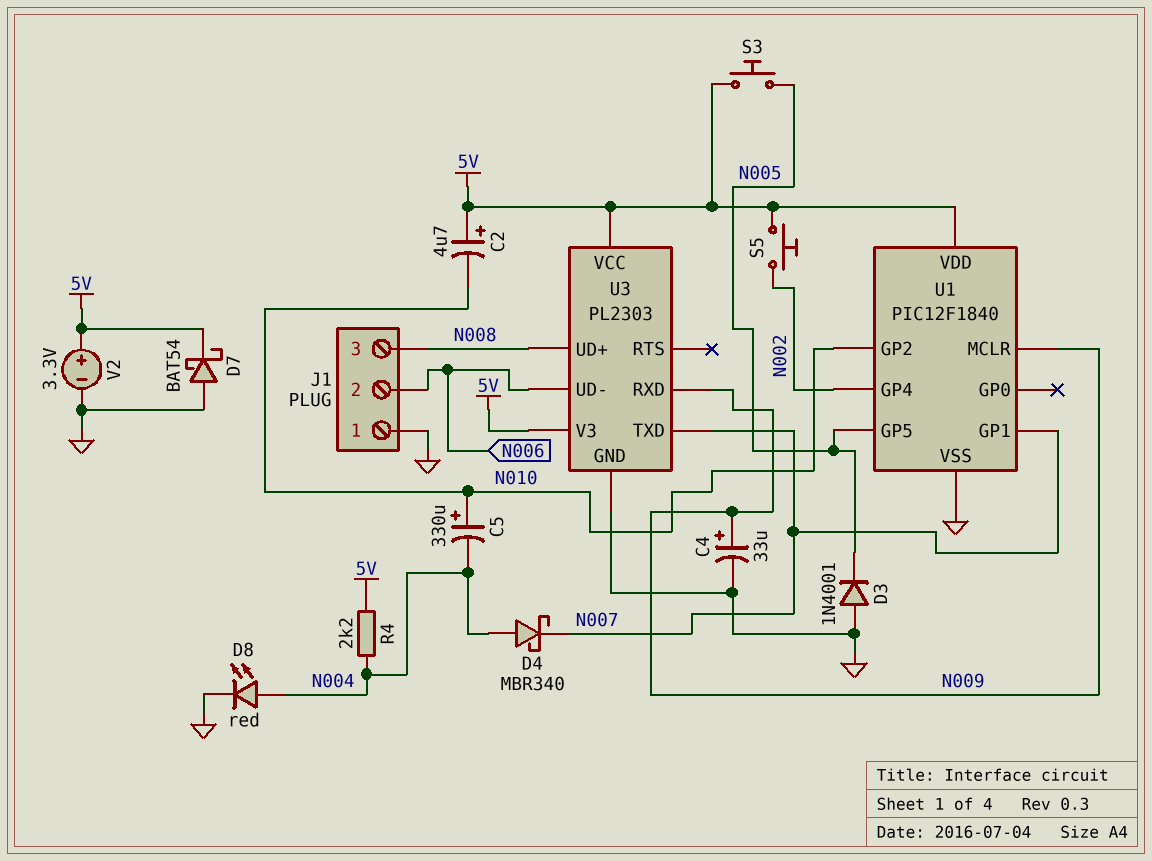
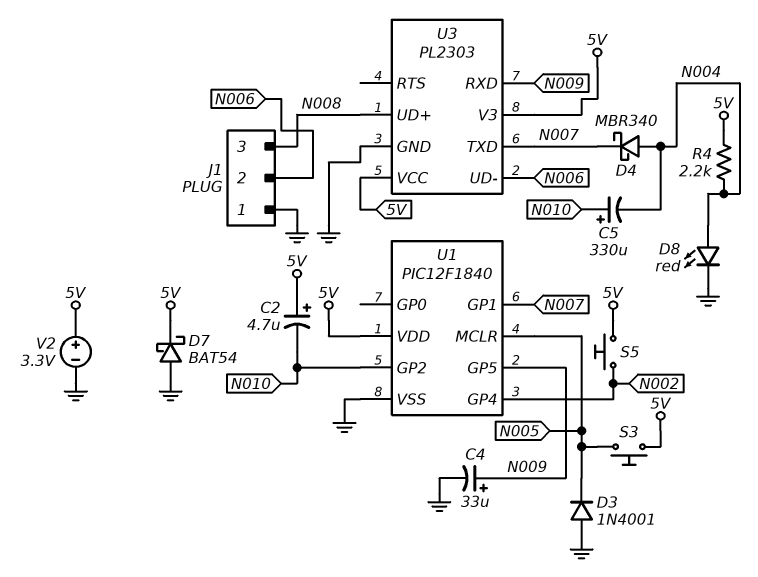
U1 pin GP5: N005 -> N009
U1 pin MCLR: N009 -> N005

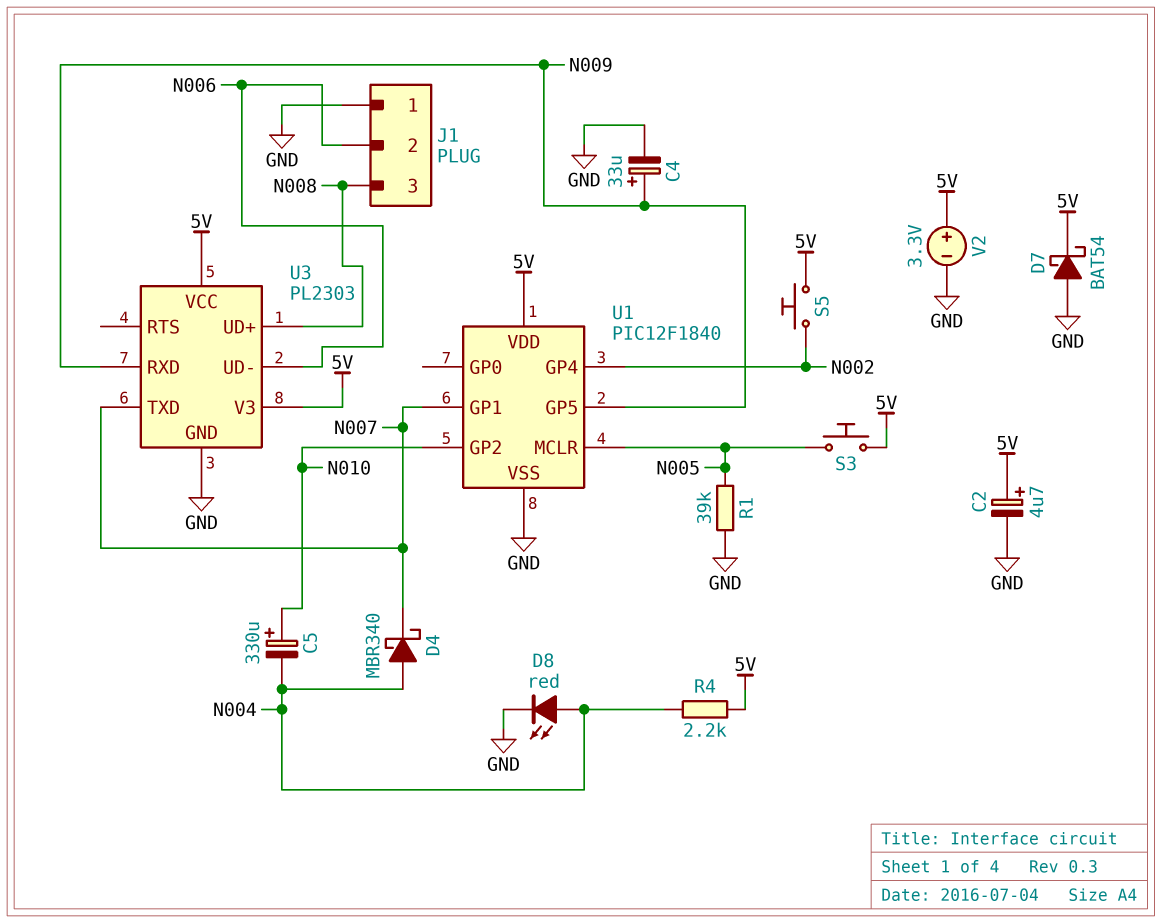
C2: 4.7uF (plus 5V, minus N010) -> 4.7uF (plus 5V, minus GND)
D3: diode 1N4001 (A GND, K N005) -> none
R1: none -> 39k (GND, N005)

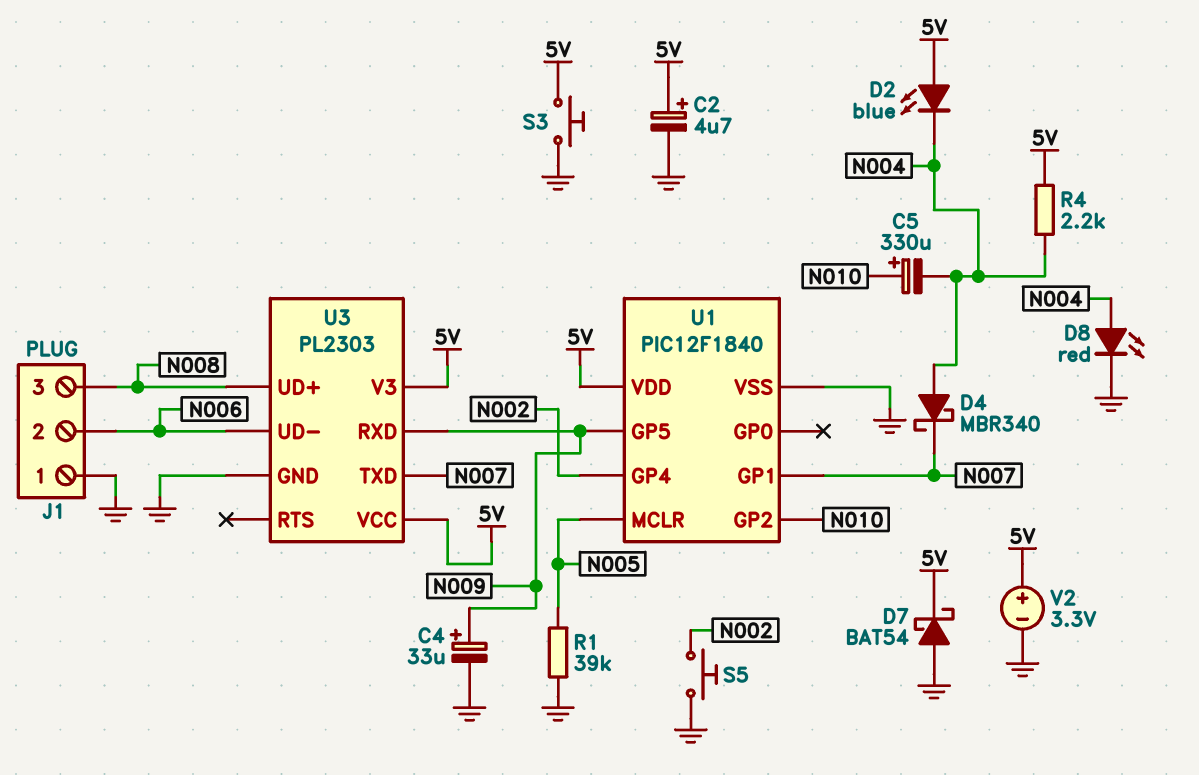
D2: none -> LED blue (A 5V, K N004)
S3: button (5V, N005) -> button (5V, GND)
S5: button (5V, N002) -> button (GND, N002)

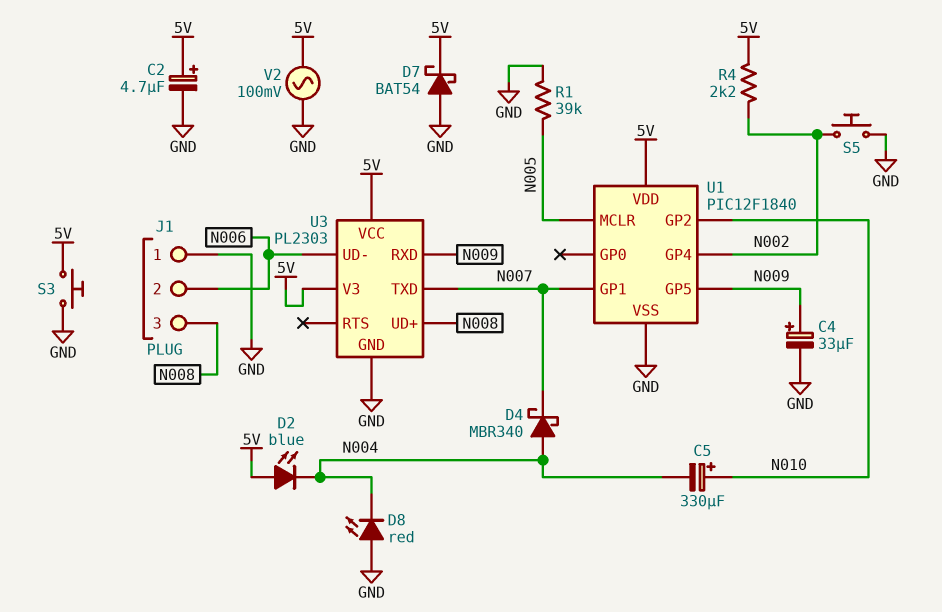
D8: LED red (A N004, K GND) -> LED red (A GND, K N004)
R4: 2.2k (5V, N004) -> 2.2k (5V, N002)
V2: 3.3V (plus 5V, minus GND) -> AC 100mV (5V, GND)

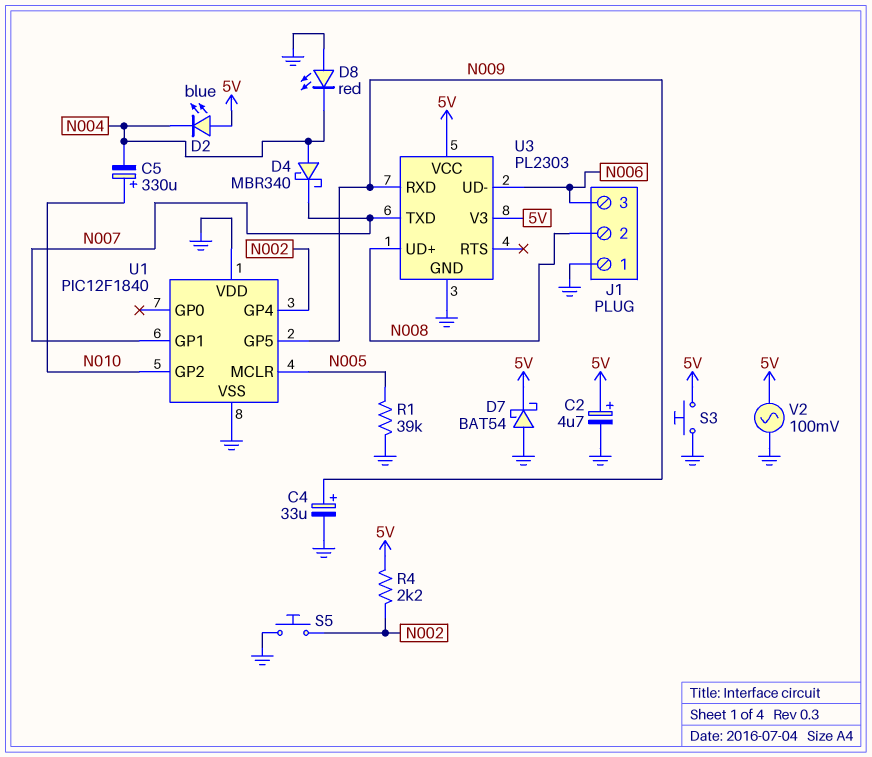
J1 pin 2: N006 -> N008
J1 pin 3: N008 -> N006
U1 pin VDD: 5V -> GND

